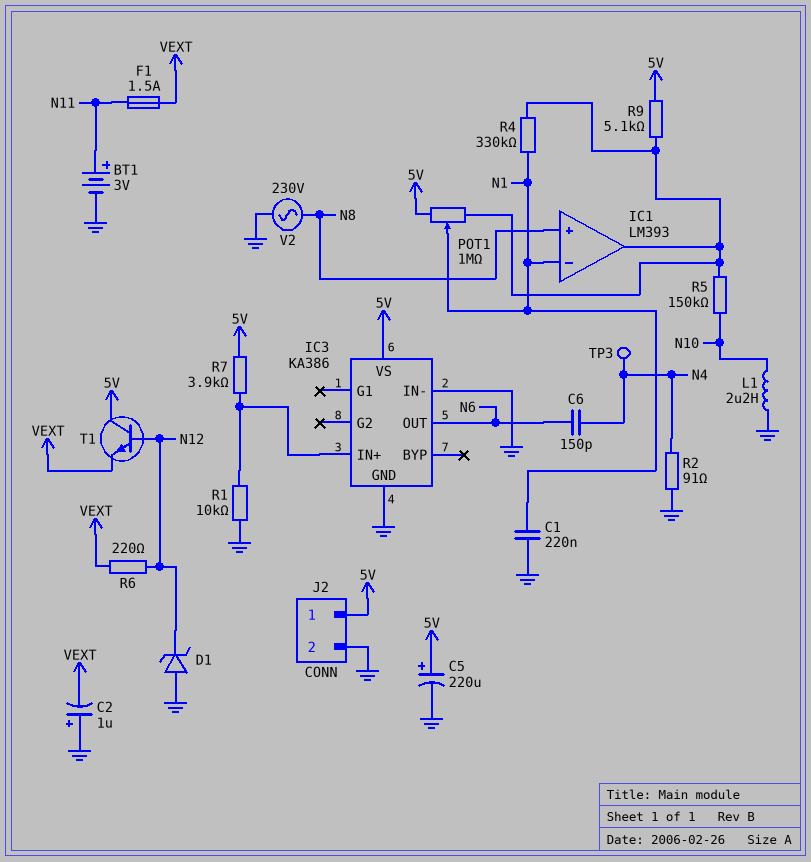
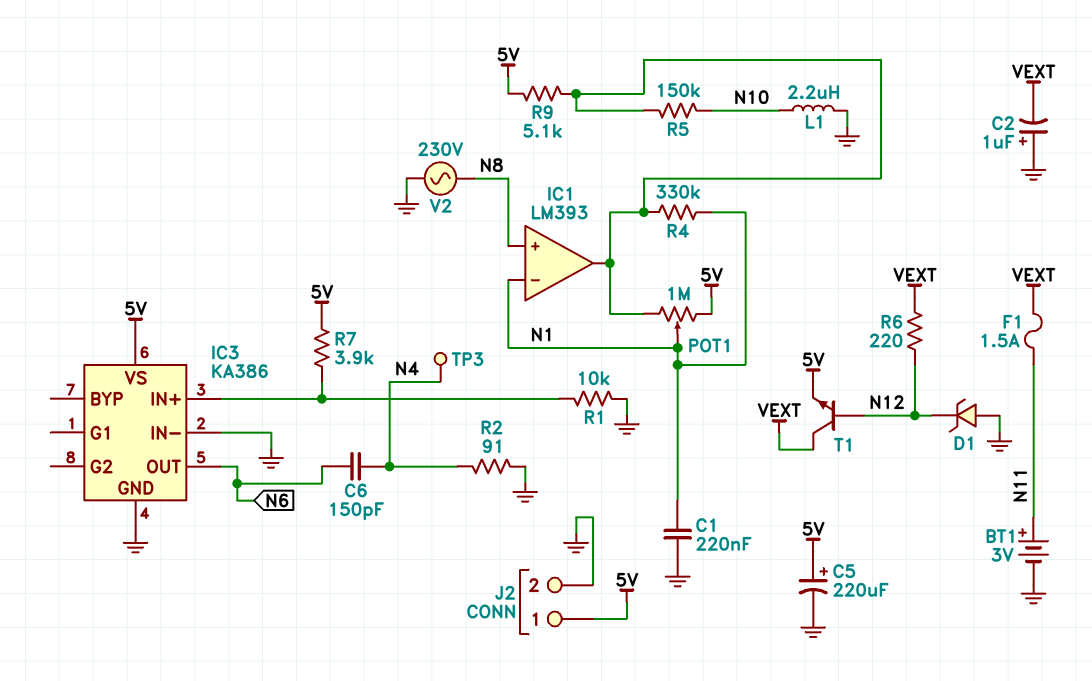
T1: NPN (B N12, C 5V, E VEXT) -> NPN (B N12, C VEXT, E 5V)

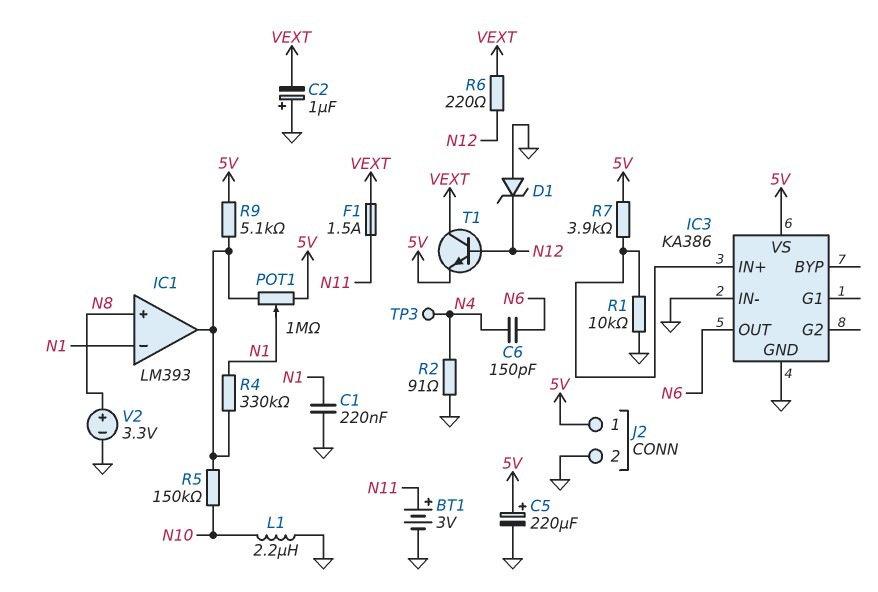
V2: AC 230V (GND, N8) -> 3.3V (plus N8, minus GND)

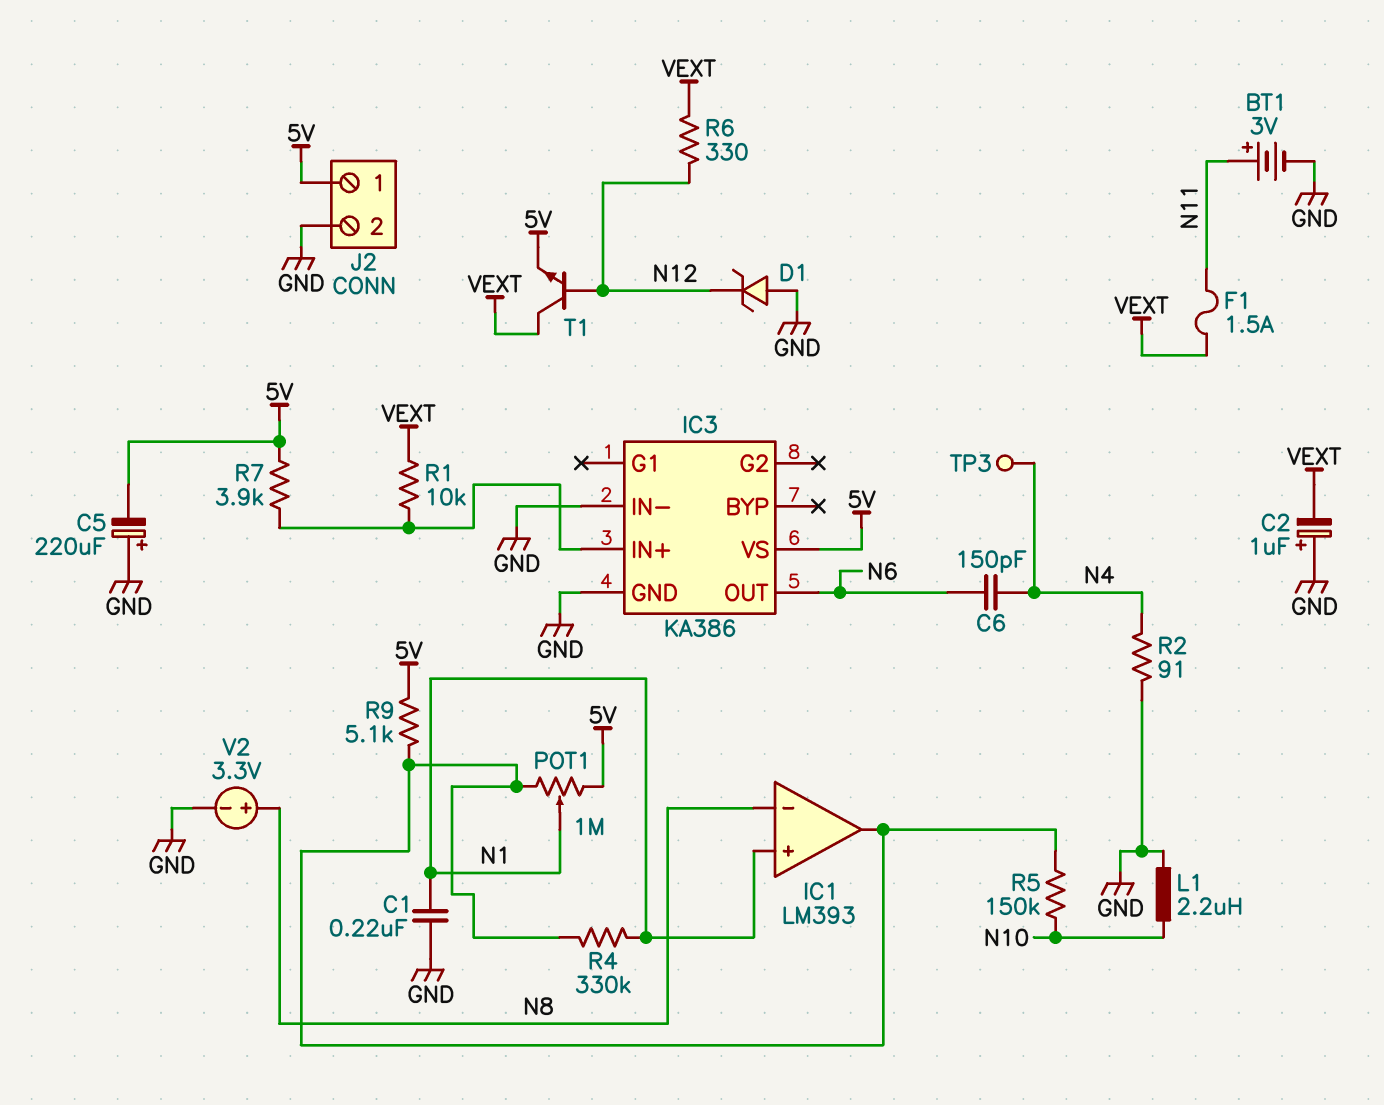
C5: 220uF (plus 5V, minus GND) -> 220uF (plus GND, minus 5V)
IC1 pin in+: N8 -> N1
IC1 pin in-: N1 -> N8
R1: 10k (GND, IC3/IN+) -> 10k (IC3/IN+, VEXT)
R6: 220 (N12, VEXT) -> 330 (N12, VEXT)

